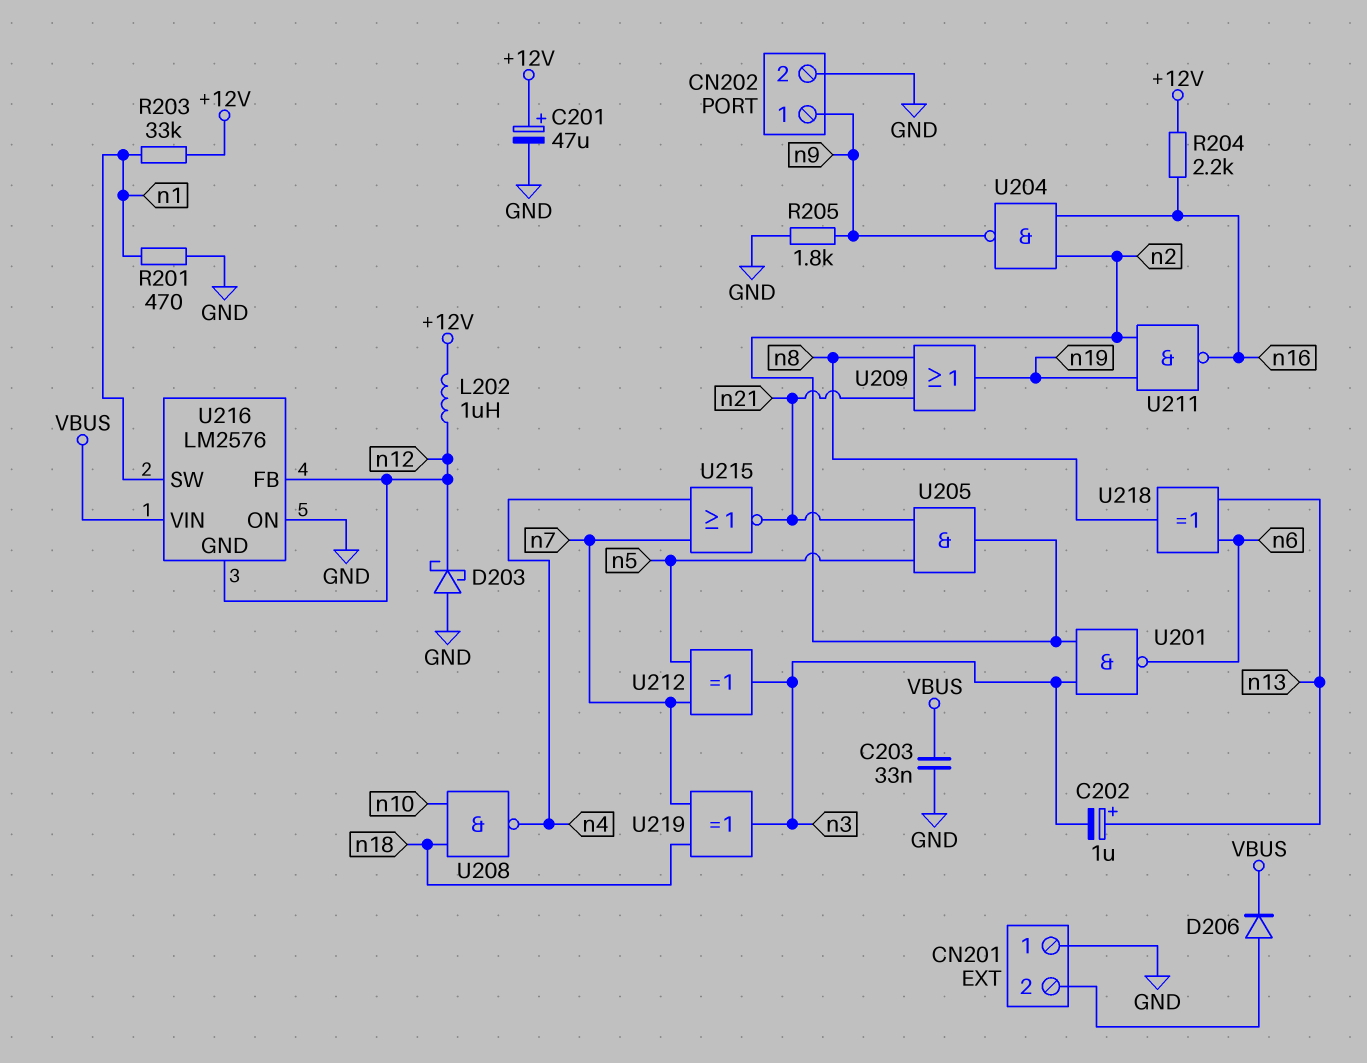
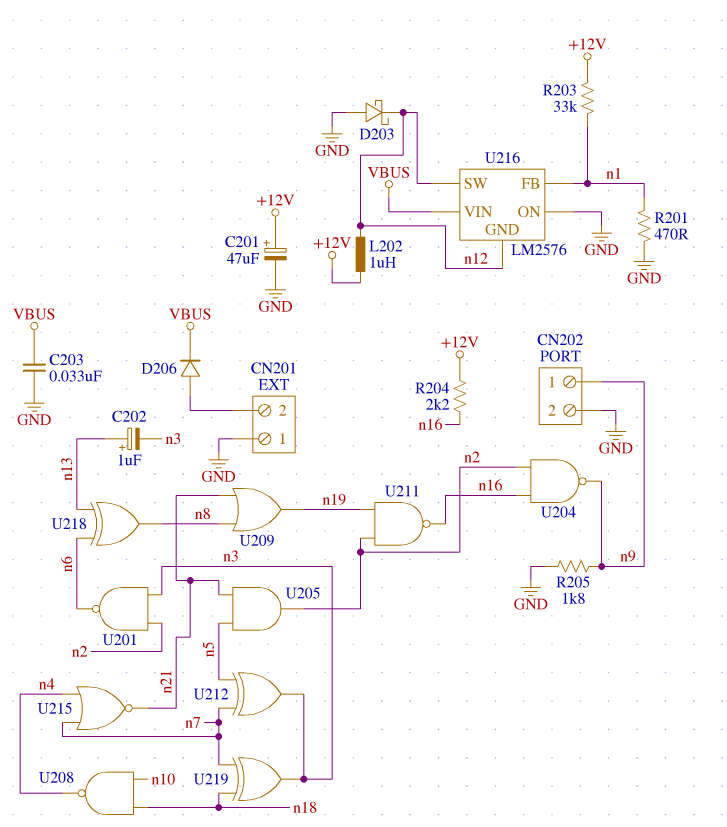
U216 pin FB: n12 -> n1
U216 pin SW: n1 -> n12

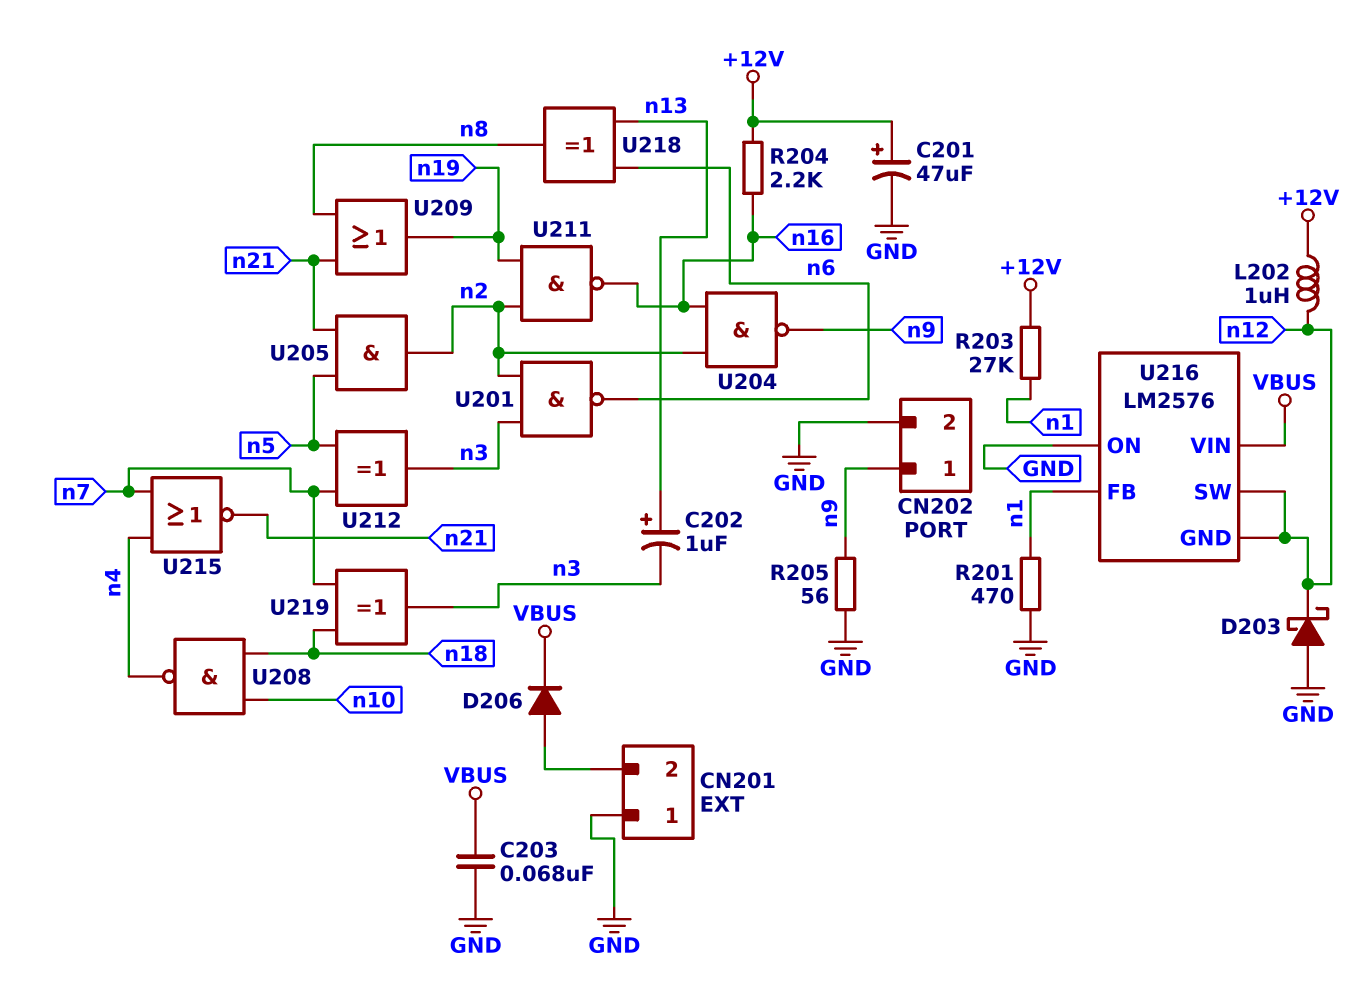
C203: 33nF (GND, VBUS) -> 68nF (GND, VBUS)
R203: 33k (+12V, n1) -> 27k (+12V, n1)
R205: 1.8k (GND, n9) -> 56 (GND, n9)

